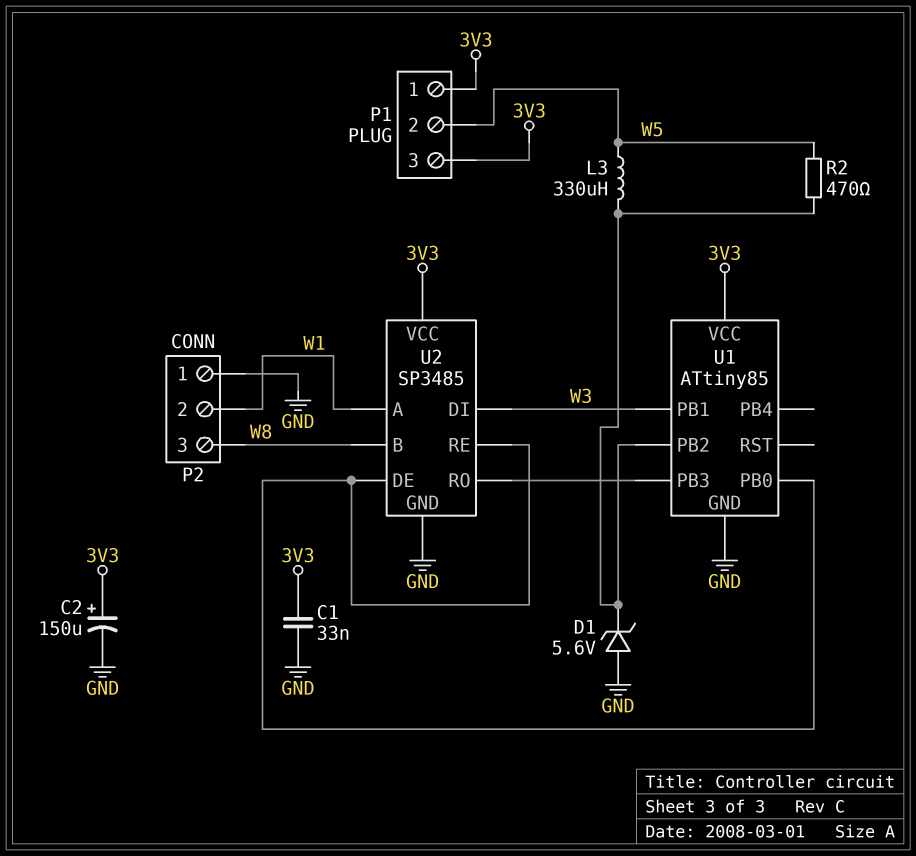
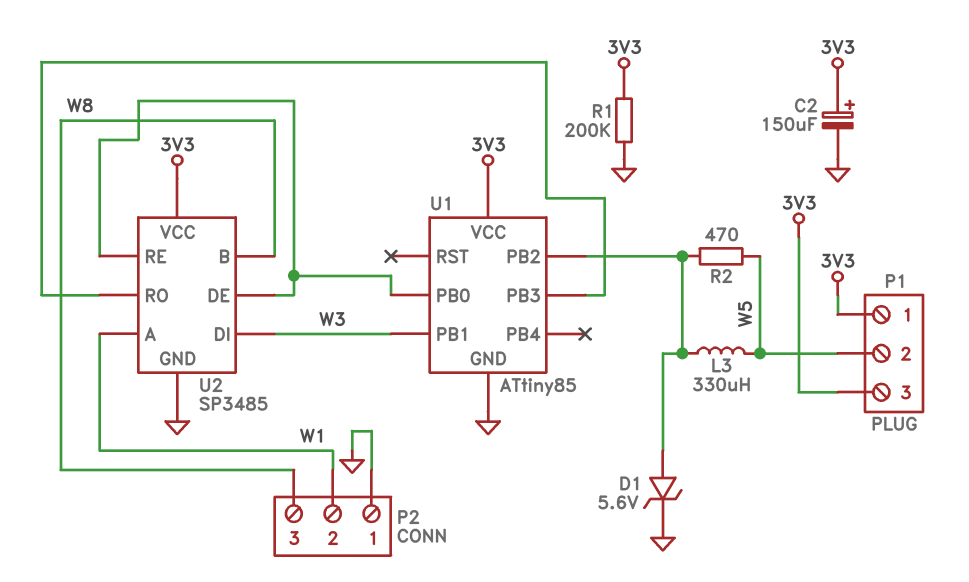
C1: 33nF (3V3, GND) -> none
D1: zener 5.6V (A GND, K U1/PB2) -> zener 5.6V (A U1/PB2, K GND)
R1: none -> 200k (3V3, GND)

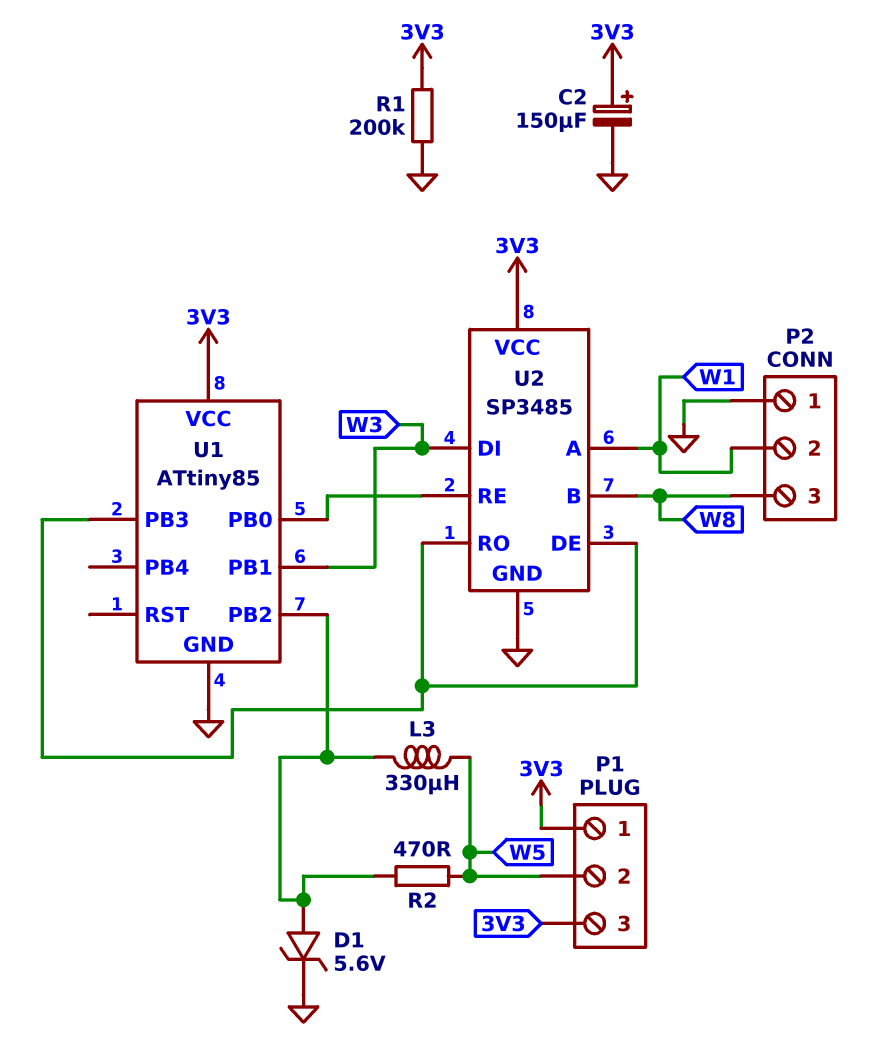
U2 pin DE: U1/PB0 -> U1/PB3

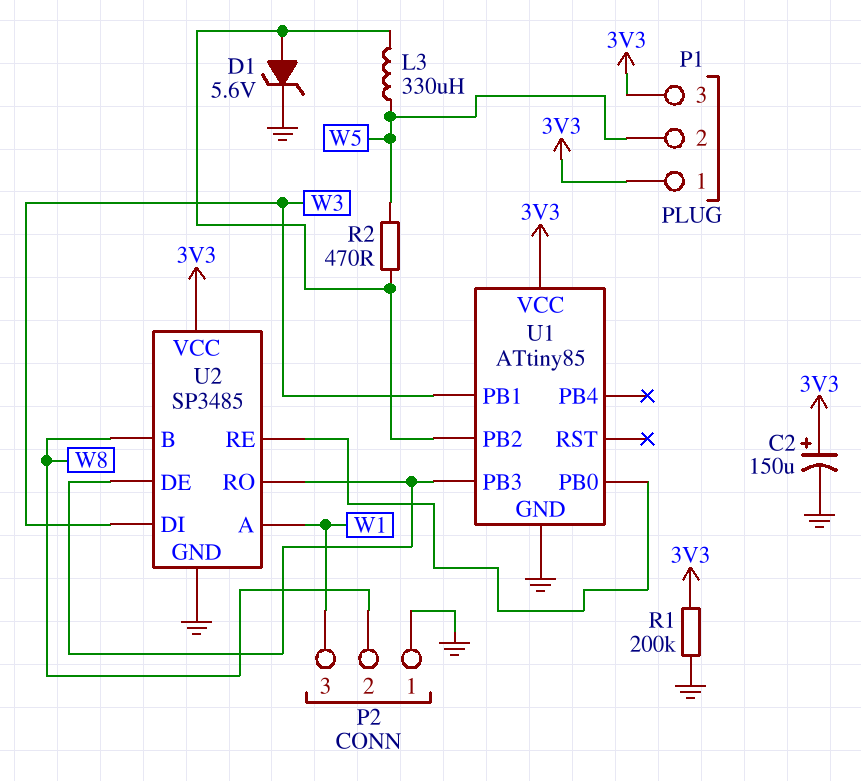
P2 pin 2: W1 -> W8
P2 pin 3: W8 -> W1

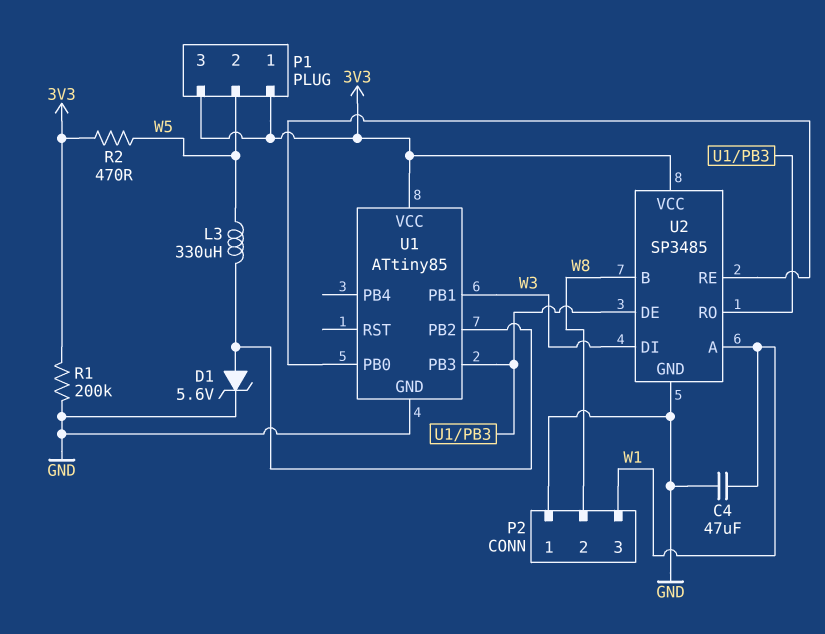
C2: 150uF (plus 3V3, minus GND) -> none
C4: none -> 47uF (GND, W1)
R2: 470 (U1/PB2, W5) -> 470 (3V3, W5)

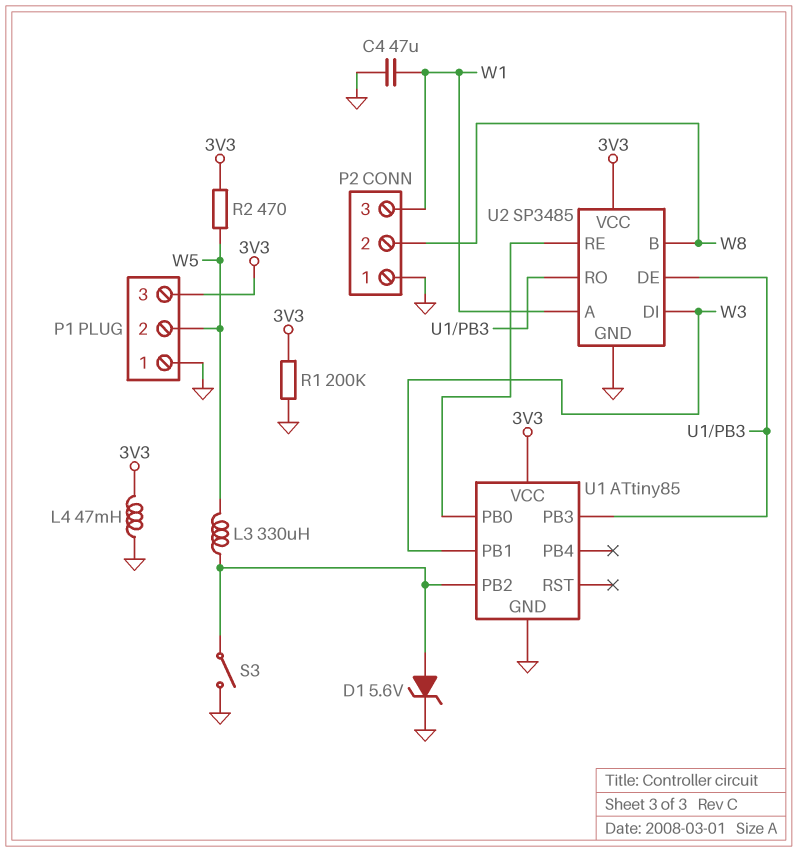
L4: none -> 47mH (3V3, GND)
P1 pin 1: 3V3 -> GND
S3: none -> switch (GND, U1/PB2)

